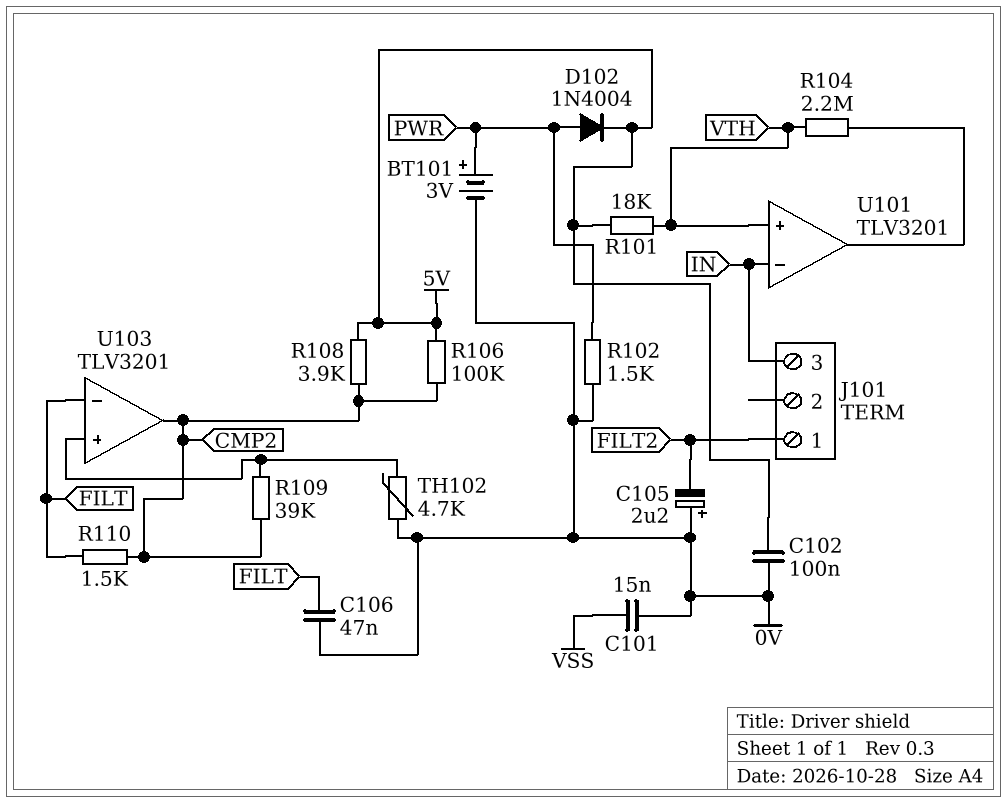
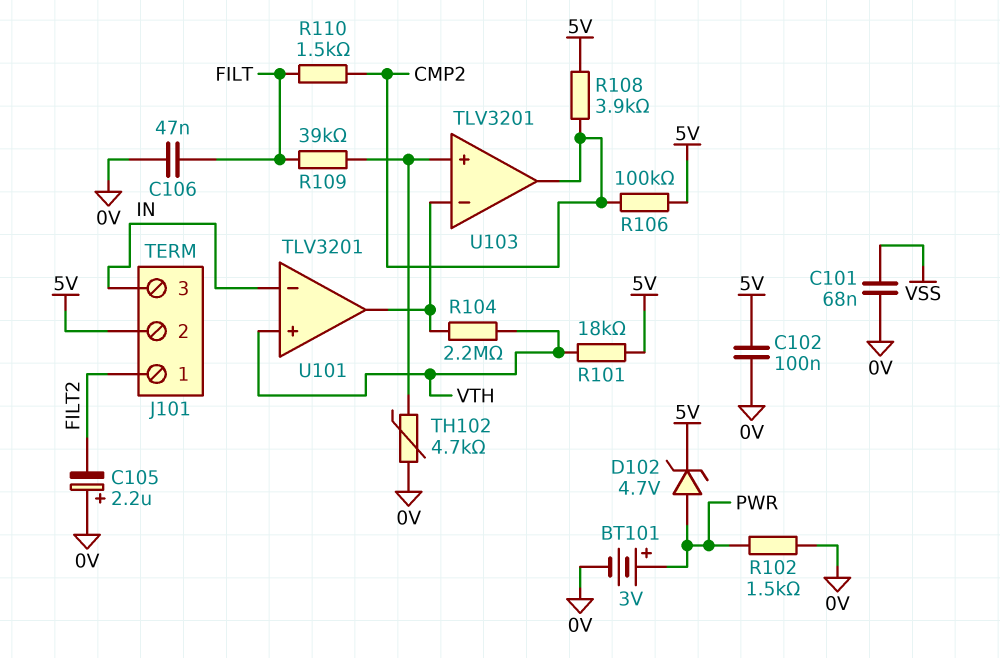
C101: 15nF (0V, VSS) -> 68nF (0V, VSS)
D102: diode 1N4004 (A PWR, K 5V) -> zener 4.7V (A PWR, K 5V)
J101 pin 2: none -> 5V
R109: 39k (CMP2, U103/in+) -> 39k (FILT, U103/in+)
U103 pin in-: FILT -> U101/out

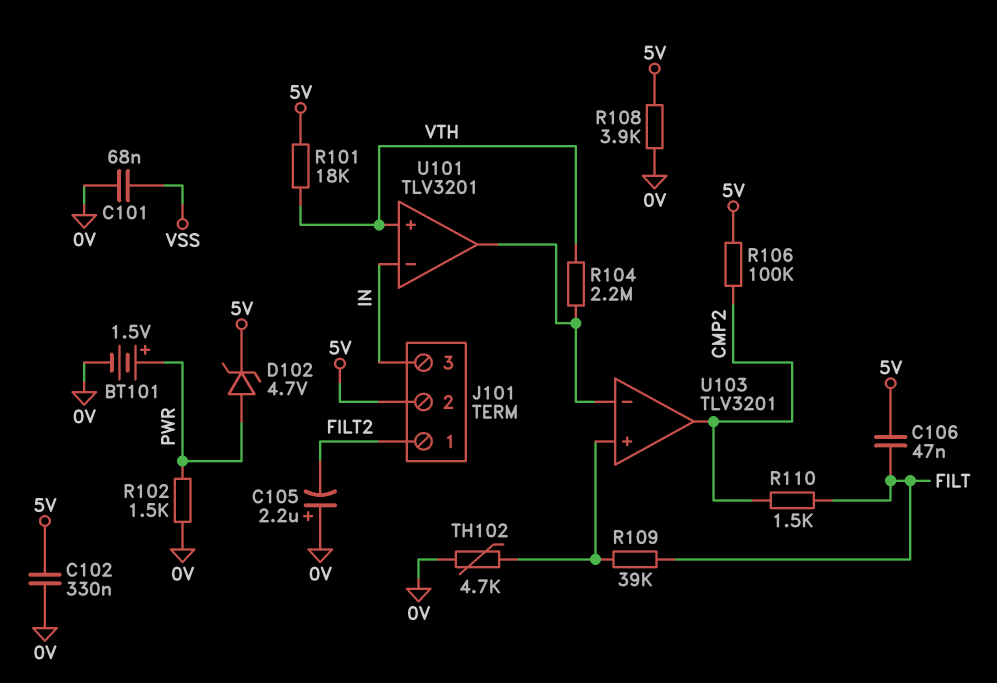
BT101: 3V (plus PWR, minus 0V) -> 1.5V (plus PWR, minus 0V)
C102: 100nF (0V, 5V) -> 330nF (0V, 5V)
C106: 47nF (0V, FILT) -> 47nF (5V, FILT)
R108: 3.9k (5V, CMP2) -> 3.9k (0V, 5V)

